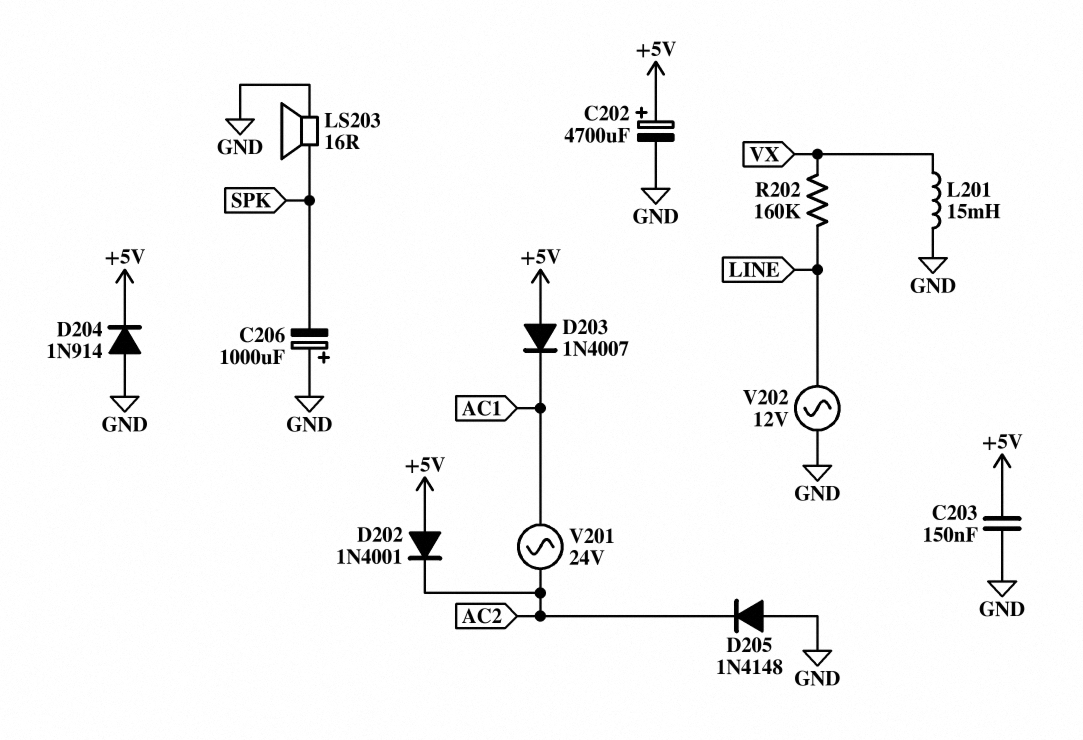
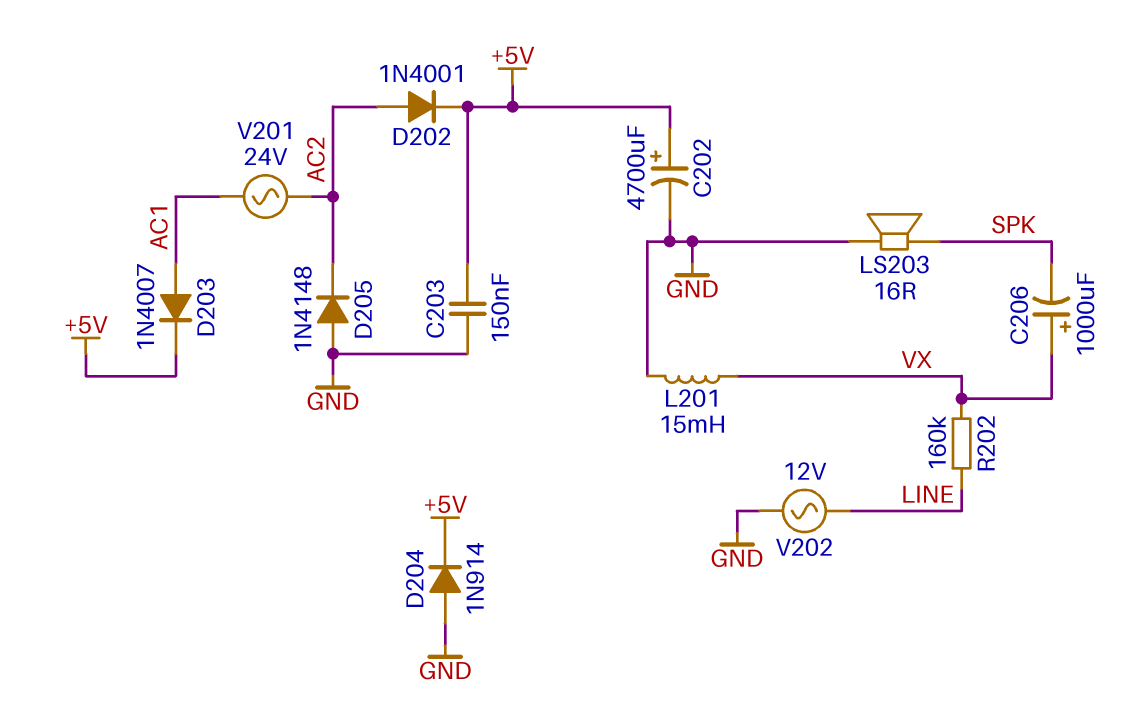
C206: 1000uF (plus GND, minus SPK) -> 1000uF (plus VX, minus SPK)
D202: diode 1N4001 (A +5V, K AC2) -> diode 1N4001 (A AC2, K +5V)
D203: diode 1N4007 (A +5V, K AC1) -> diode 1N4007 (A AC1, K +5V)

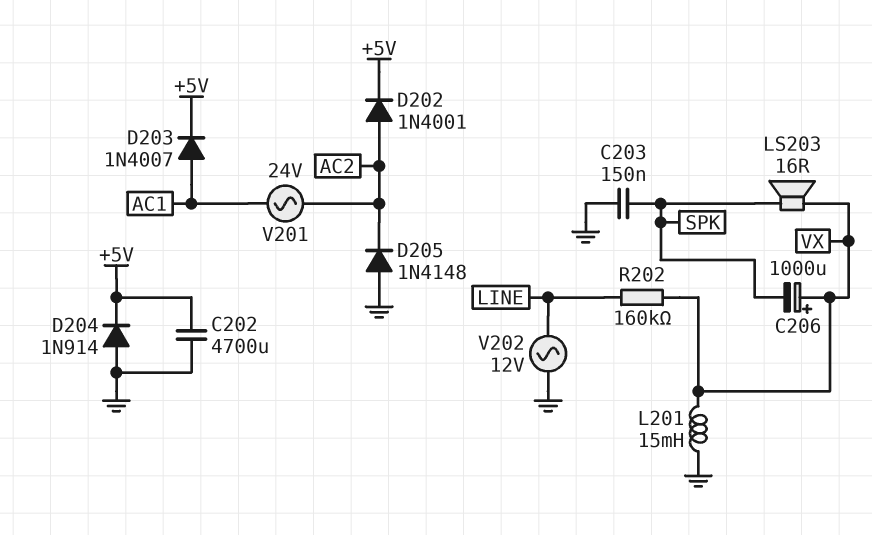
C202: 4700uF (plus +5V, minus GND) -> 4700uF (+5V, GND)
C203: 150nF (+5V, GND) -> 150nF (GND, SPK)
LS203: speaker 16R (GND, SPK) -> speaker 16R (SPK, VX)

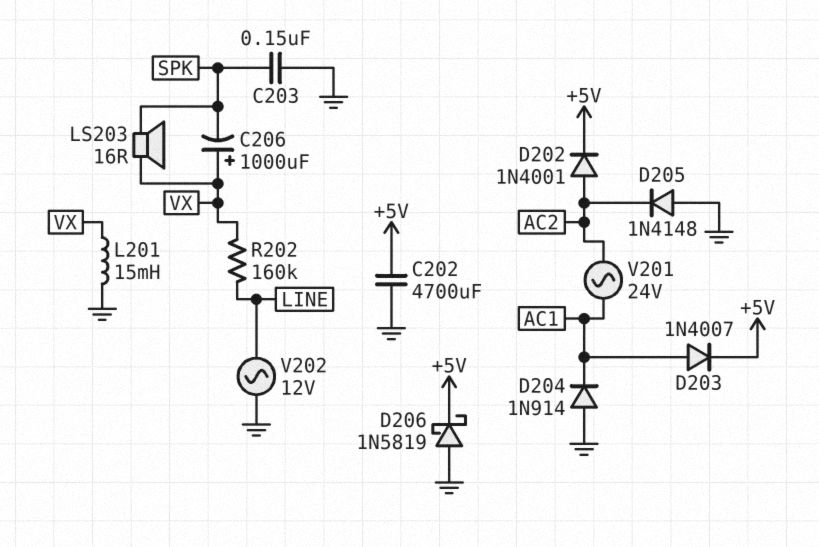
D204: diode 1N914 (A GND, K +5V) -> diode 1N914 (A GND, K AC1)
D206: none -> schottky 1N5819 (A GND, K +5V)

